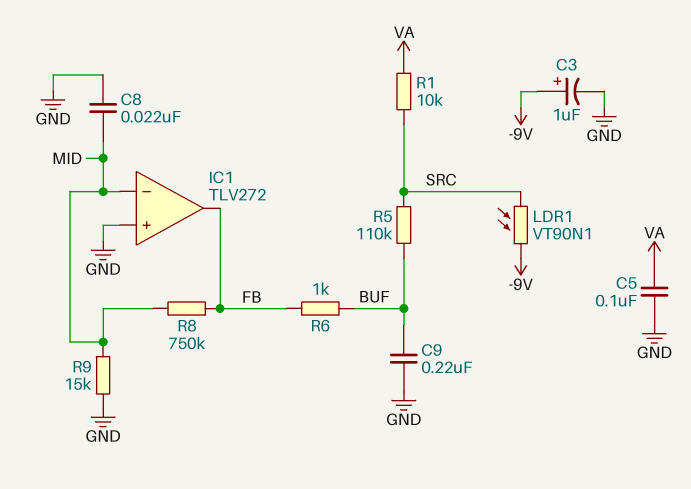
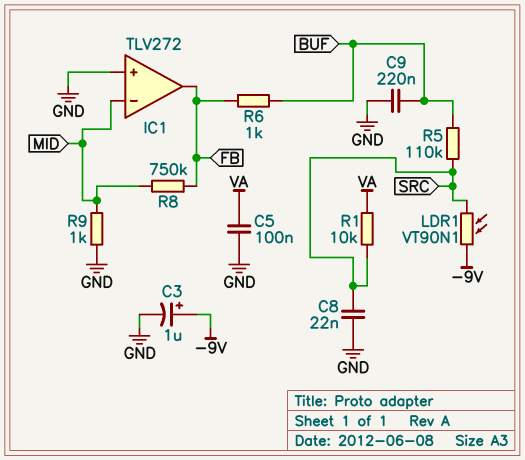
C8: 22nF (GND, MID) -> 22nF (GND, SRC)
R9: 15k (GND, MID) -> 1k (GND, MID)

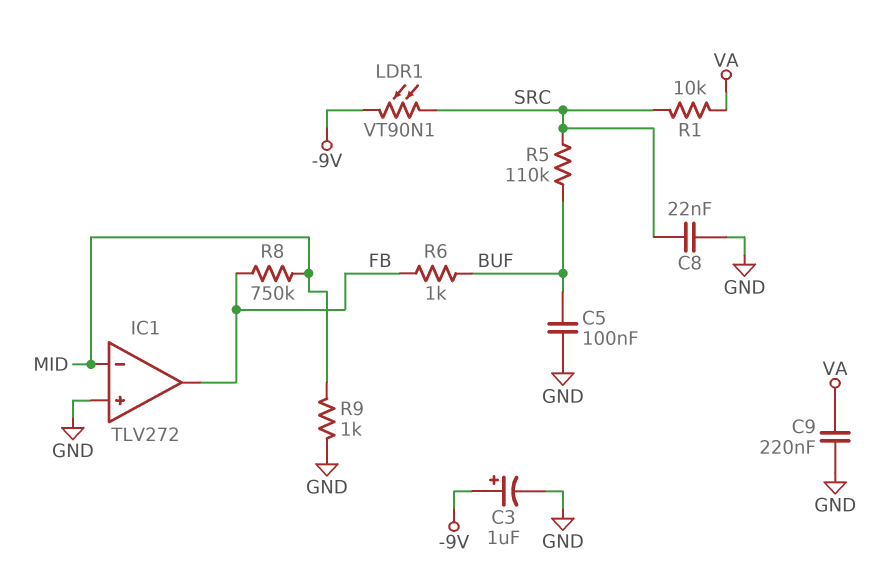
C5: 100nF (GND, VA) -> 100nF (BUF, GND)
C9: 220nF (BUF, GND) -> 220nF (GND, VA)

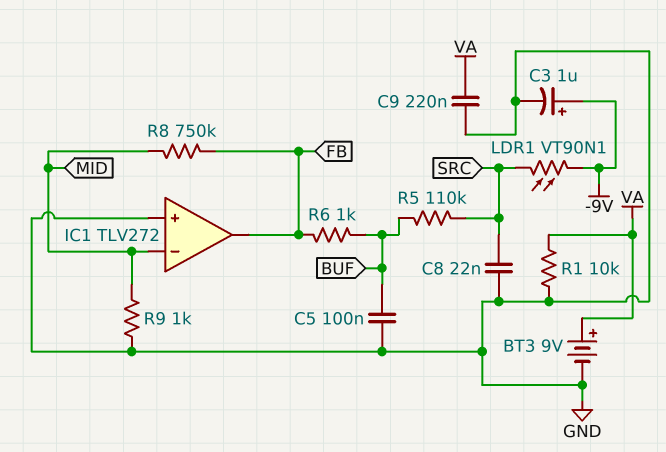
BT3: none -> 9V (plus VA, minus GND)
R1: 10k (SRC, VA) -> 10k (GND, VA)

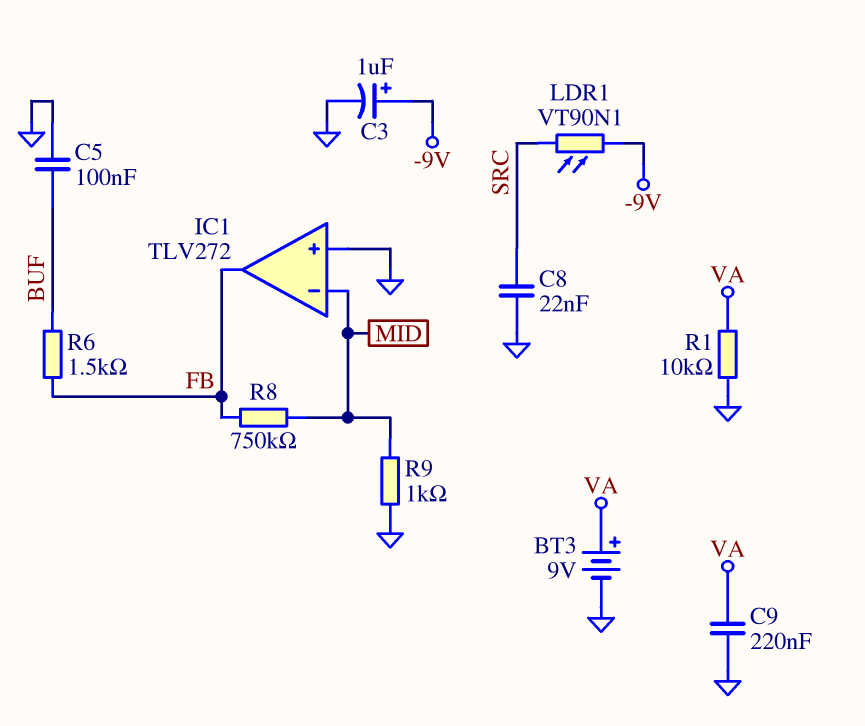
R5: 110k (BUF, SRC) -> none
R6: 1k (BUF, FB) -> 1.5k (BUF, FB)

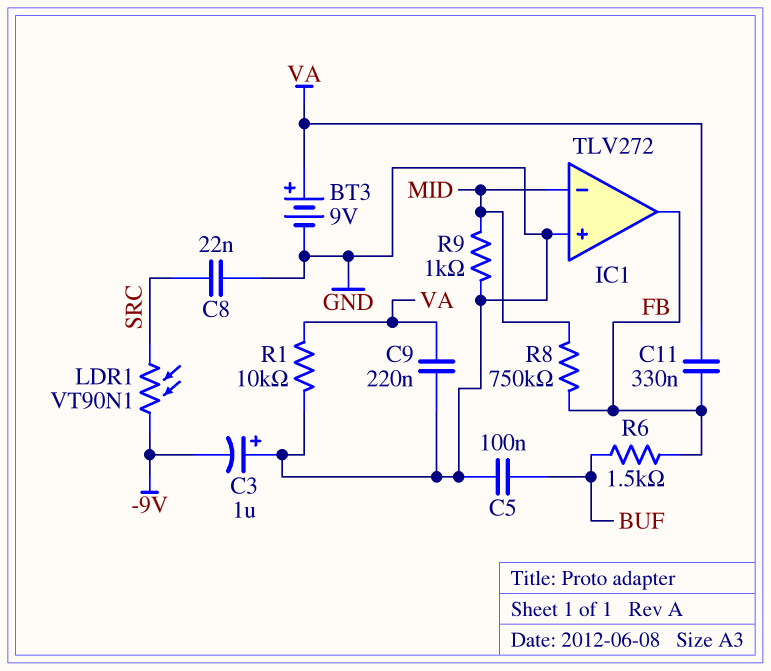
C3: 1uF (plus -9V, minus GND) -> 1uF (plus GND, minus -9V)
C11: none -> 330nF (FB, VA)

